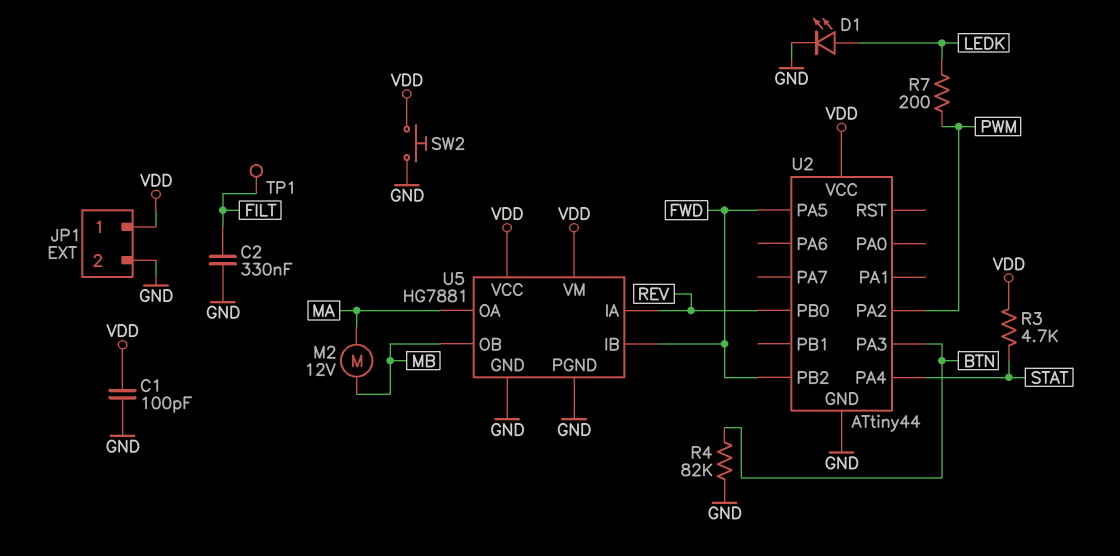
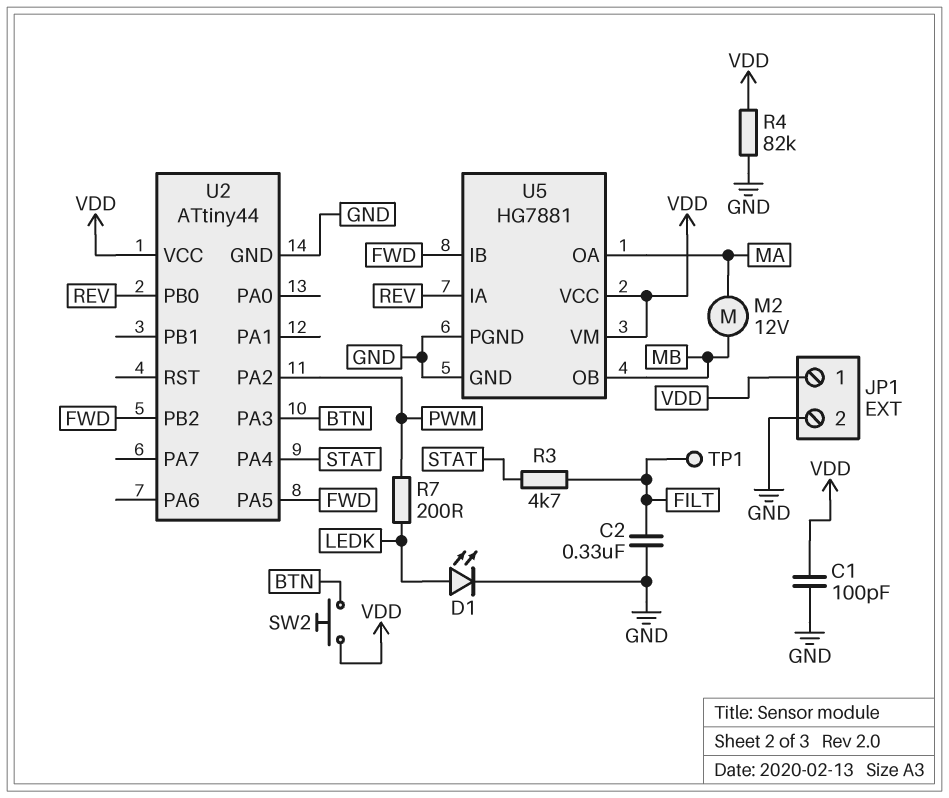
R3: 4.7k (STAT, VDD) -> 4.7k (FILT, STAT)
R4: 82k (BTN, GND) -> 82k (GND, VDD)
SW2: button (GND, VDD) -> button (BTN, VDD)

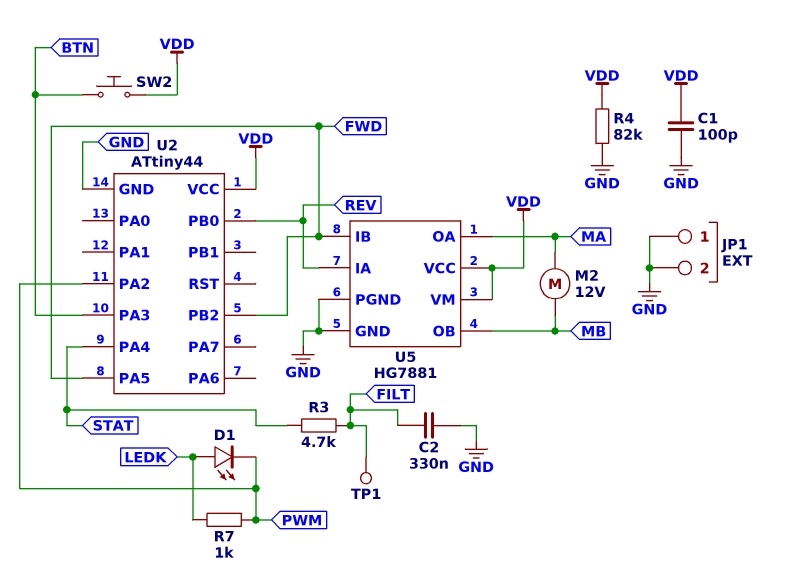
D1: LED (A LEDK, K GND) -> LED (A LEDK, K PWM)
JP1 pin 1: VDD -> GND
R7: 200 (LEDK, PWM) -> 1k (LEDK, PWM)

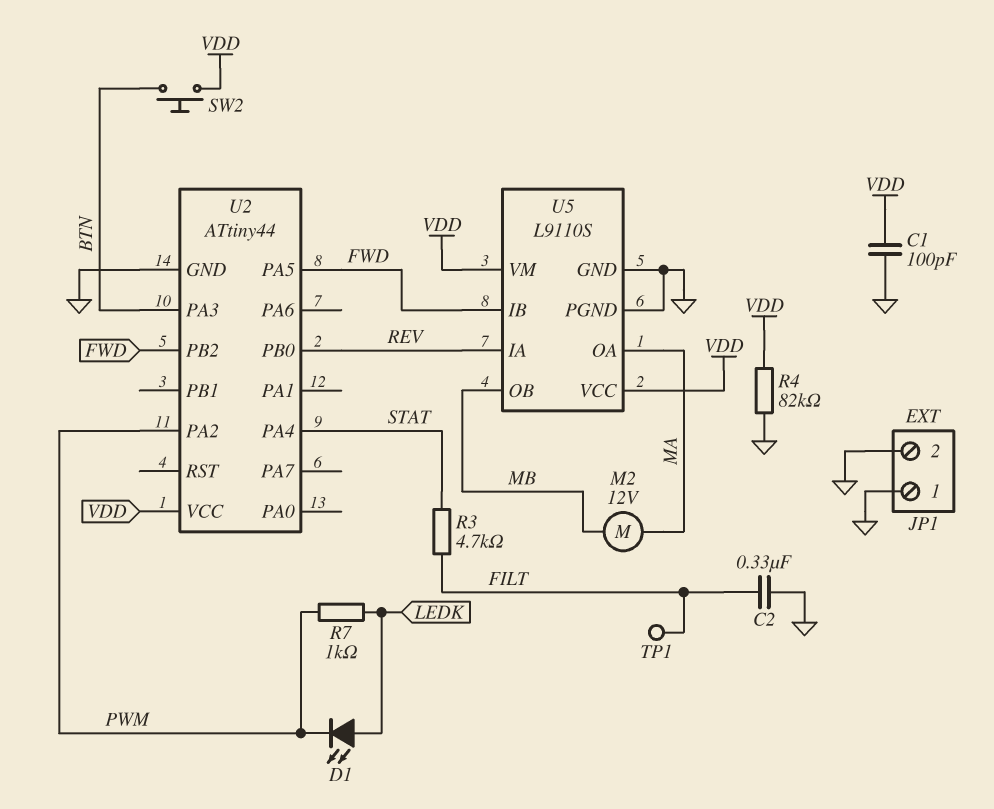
U5: HG7881 -> L9110S

